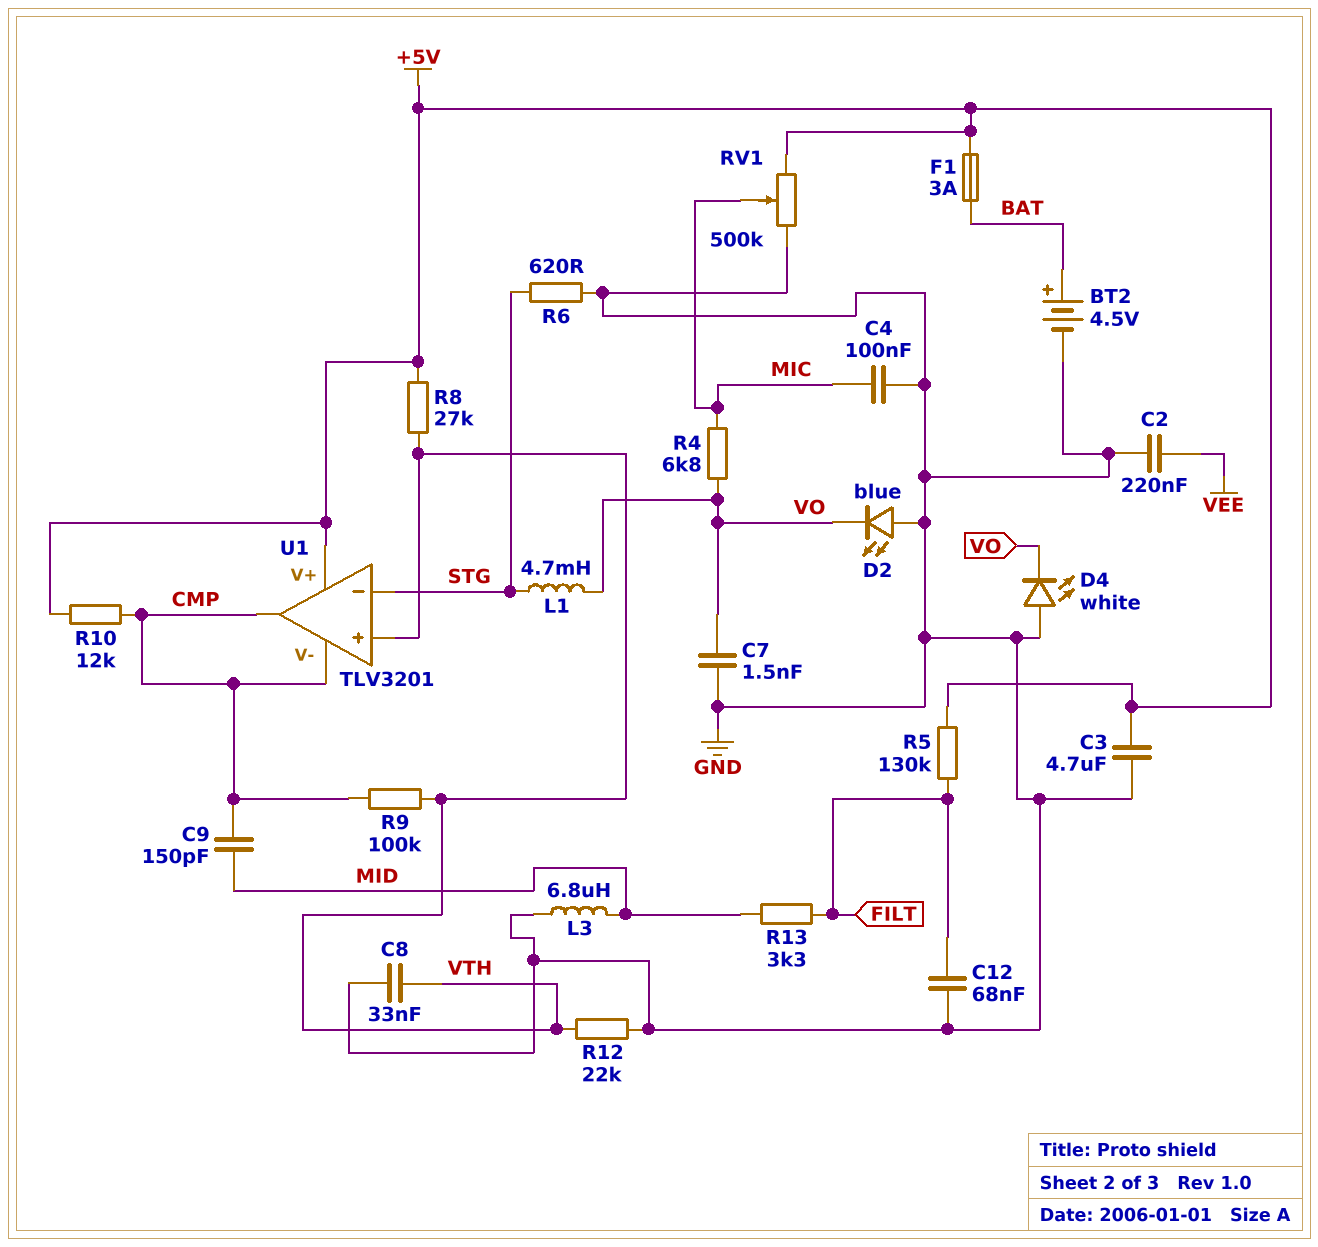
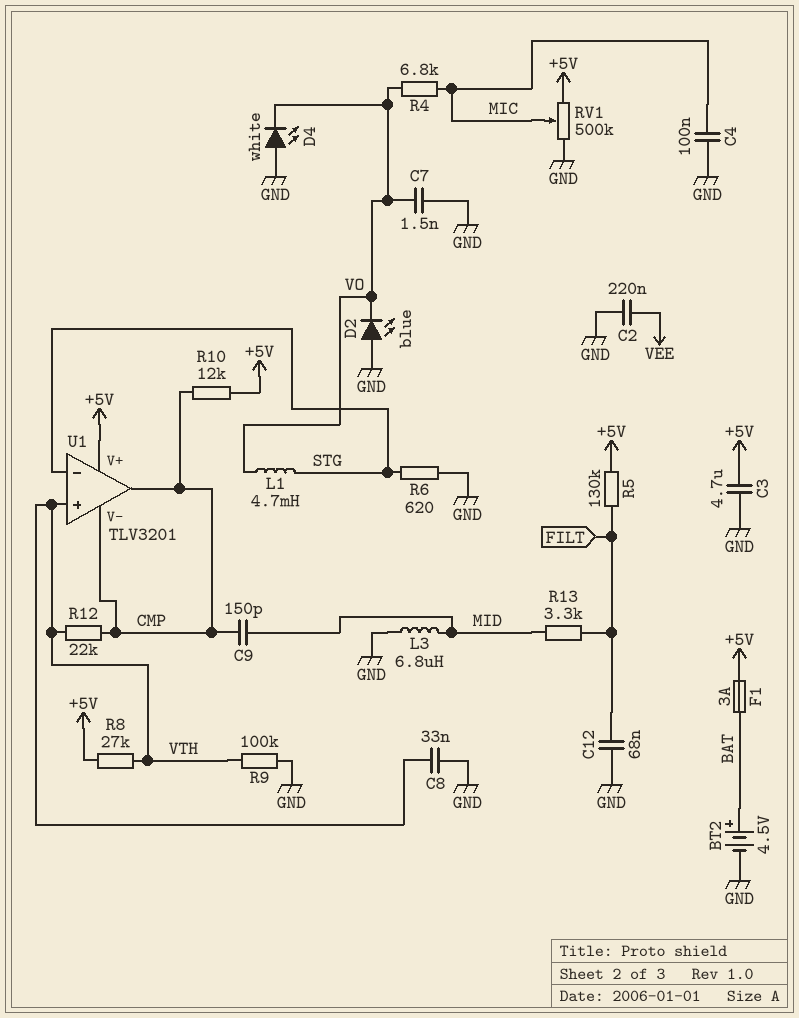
R9: 100k (CMP, VTH) -> 100k (GND, VTH)
R12: 22k (GND, VTH) -> 22k (CMP, VTH)

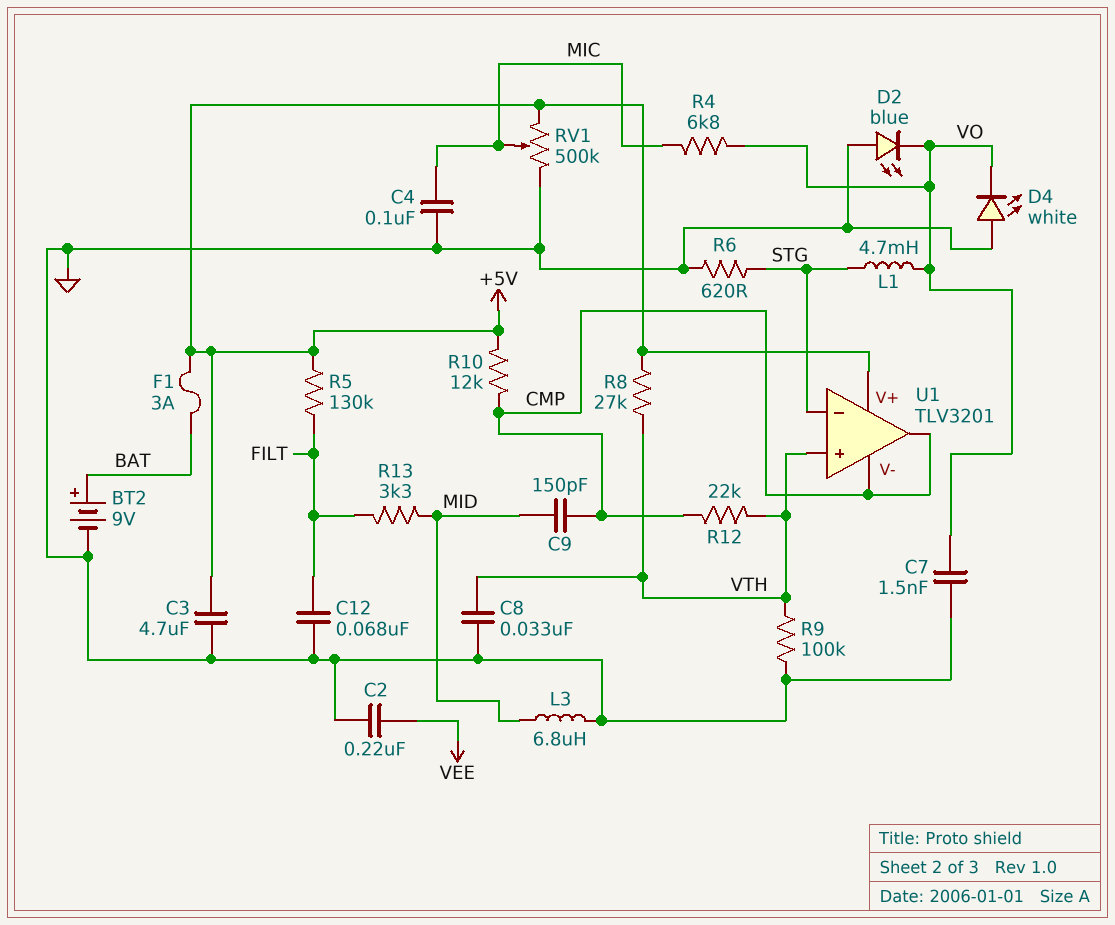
BT2: 4.5V (plus BAT, minus GND) -> 9V (plus BAT, minus GND)

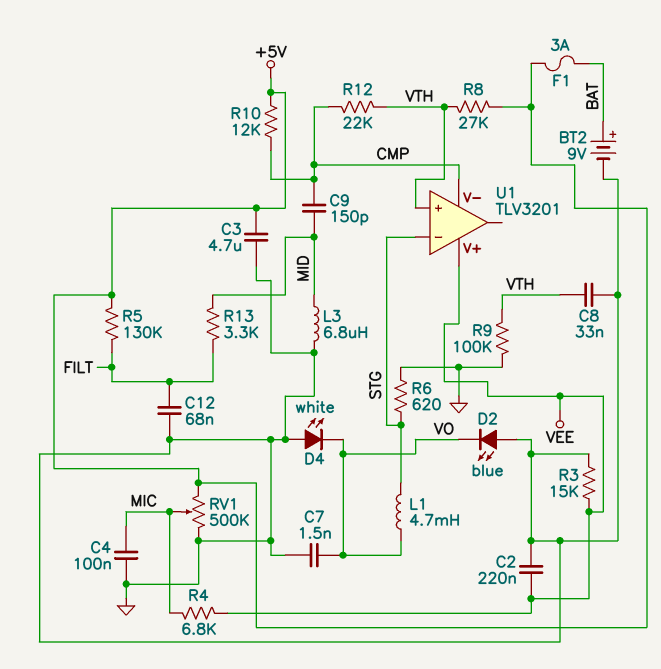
R3: none -> 15k (GND, VEE)
R4: 6.8k (MIC, VO) -> 6.8k (MIC, VEE)
U1 pin V+: +5V -> VEE
U1 pin out: CMP -> none

